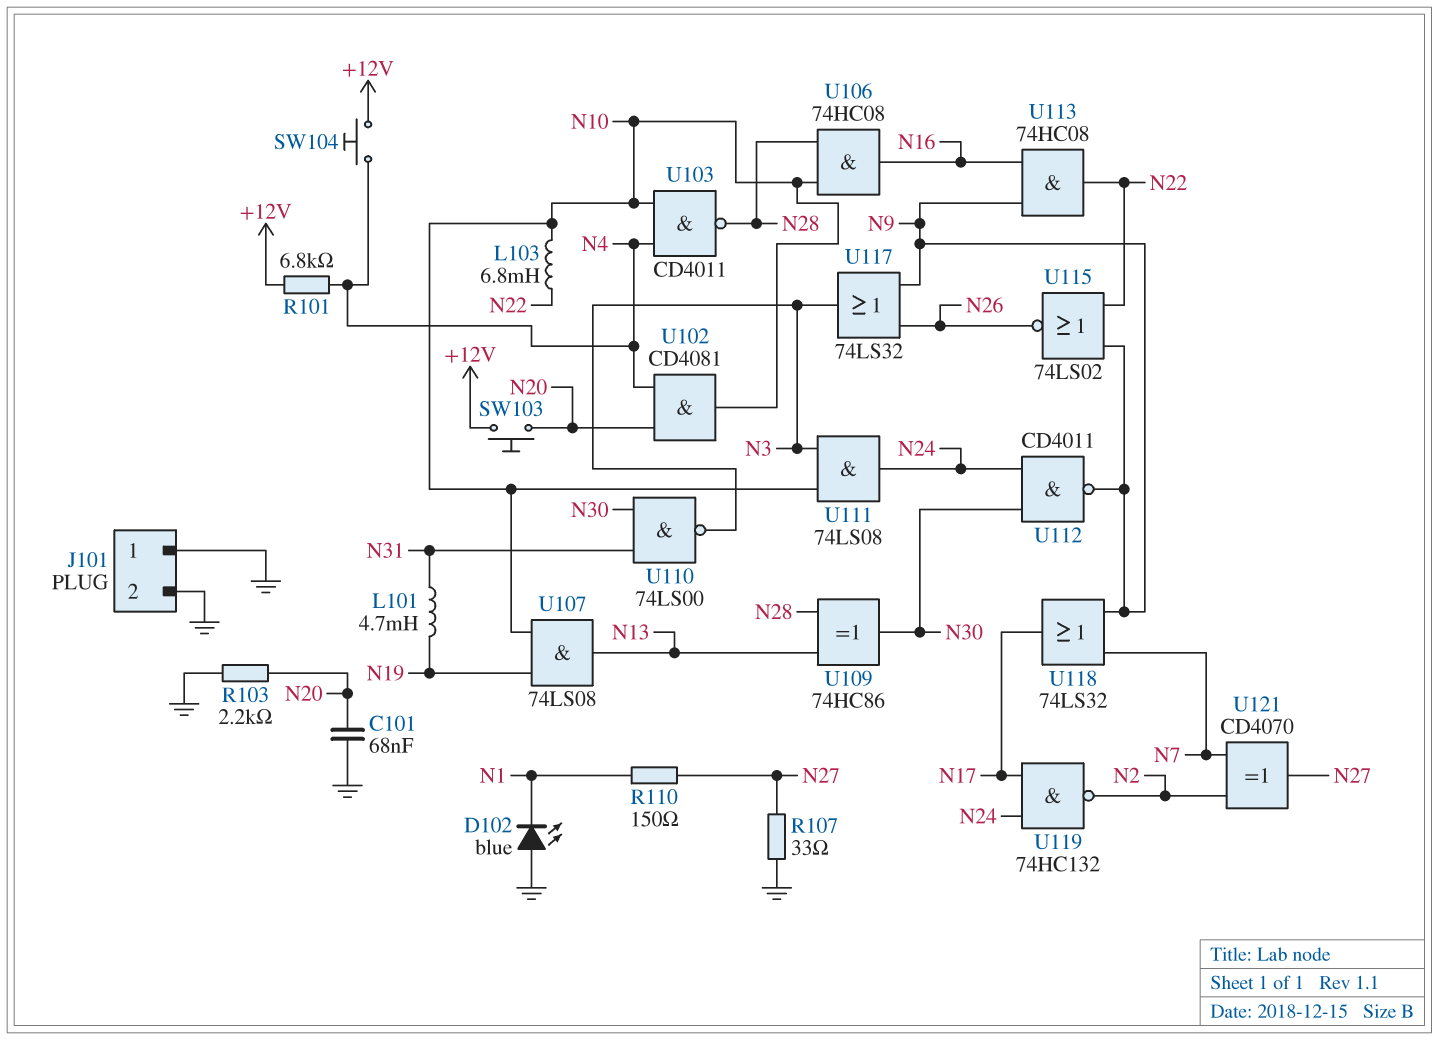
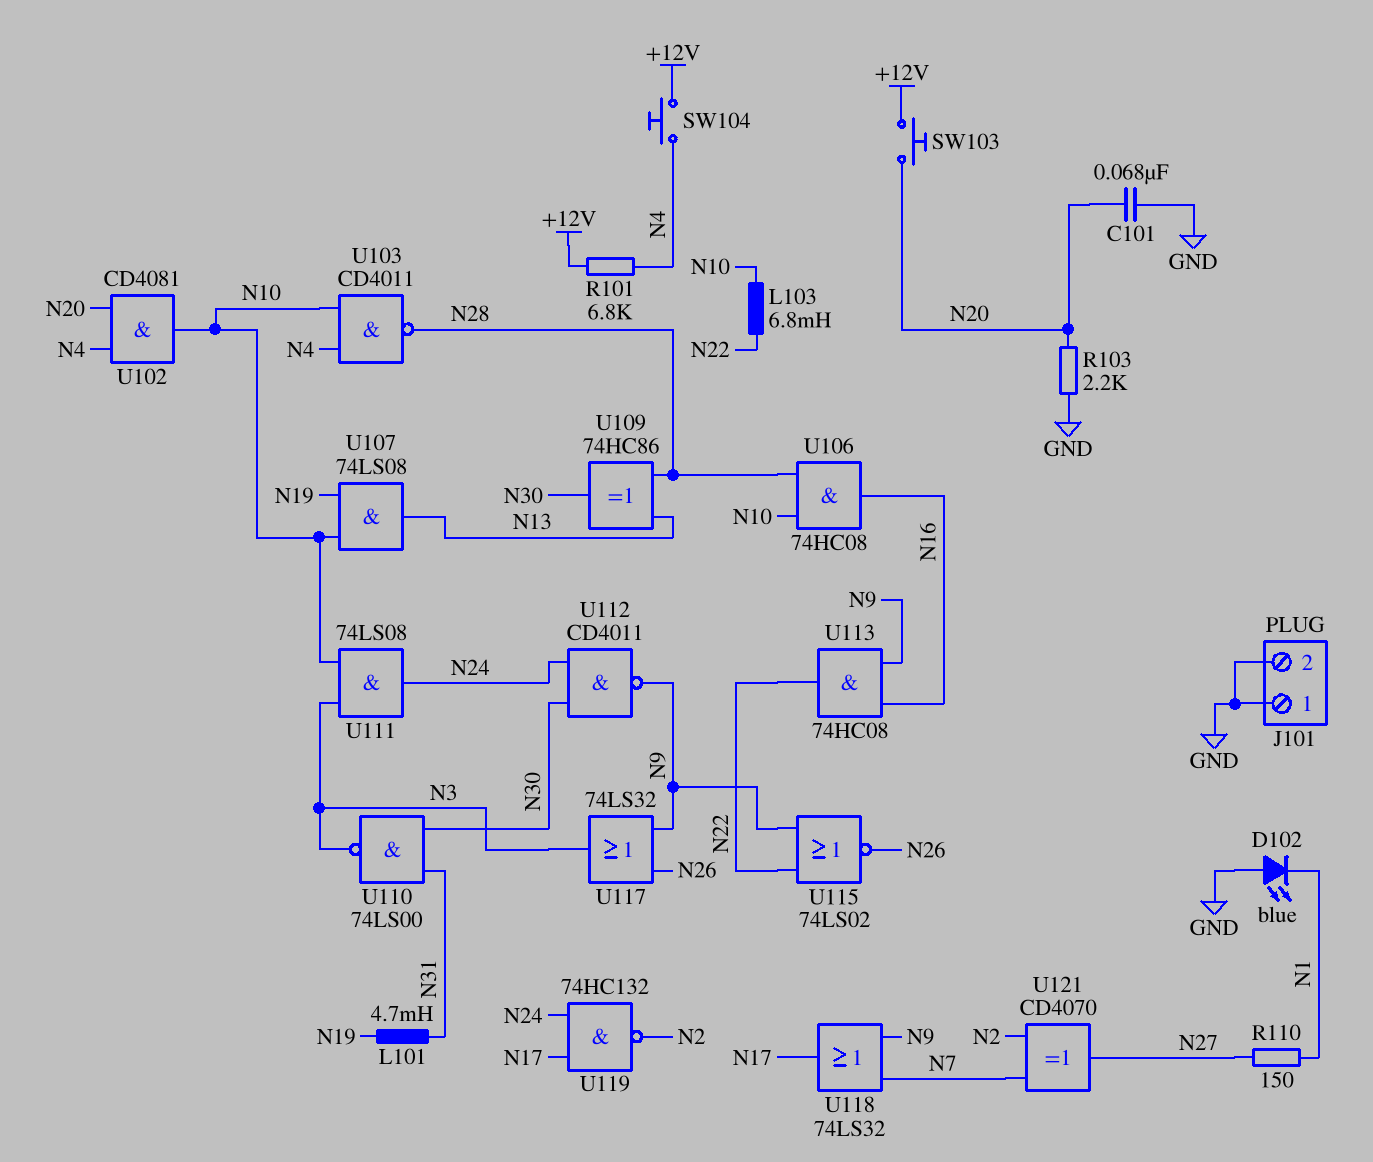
R107: 33 (GND, N27) -> none

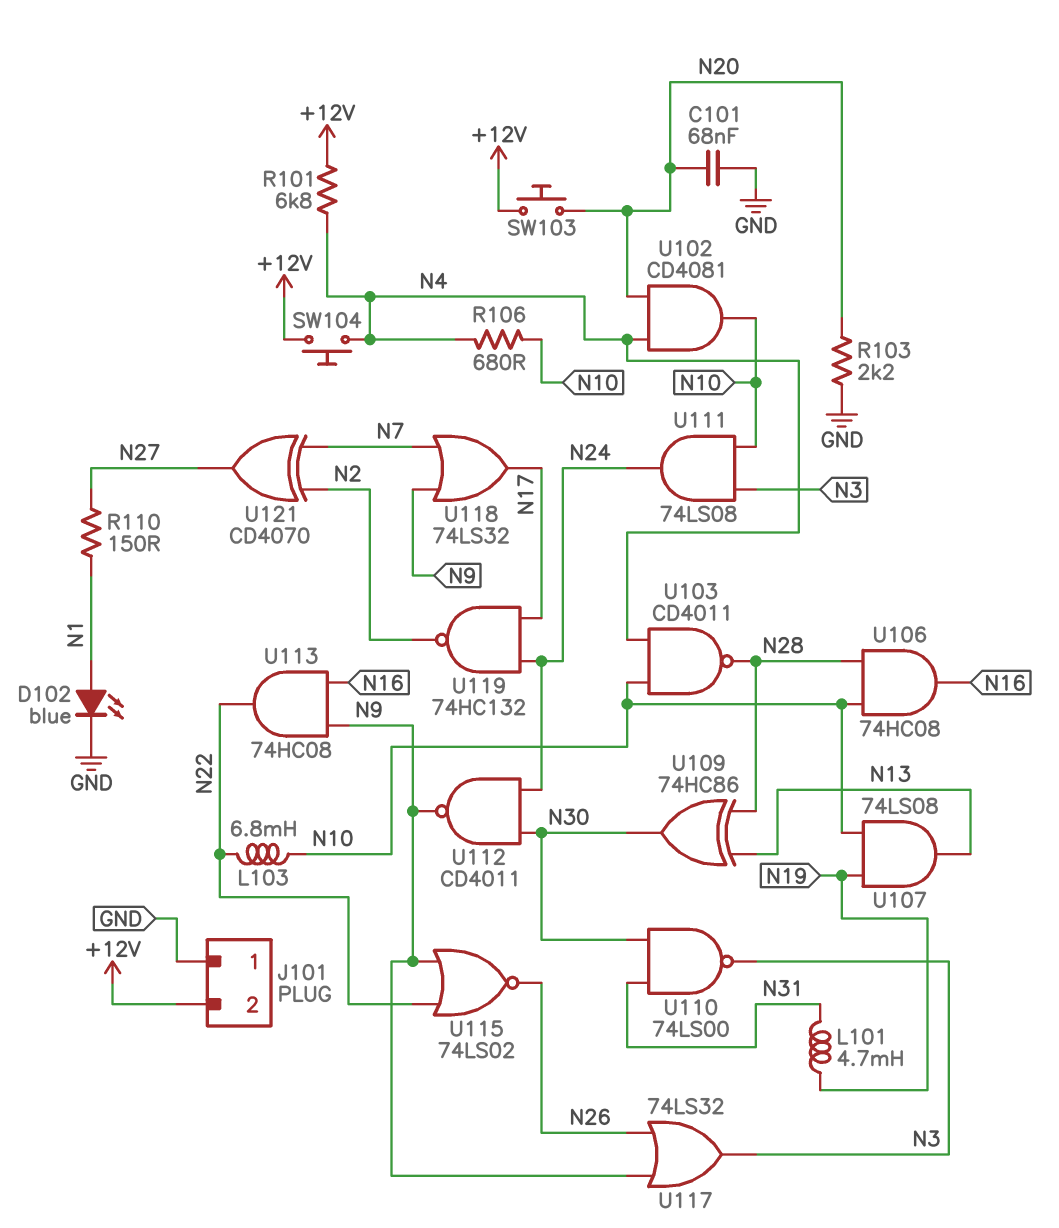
D102: LED blue (A GND, K N1) -> LED blue (A N1, K GND)
J101 pin 2: GND -> +12V
R106: none -> 680 (N4, N10)

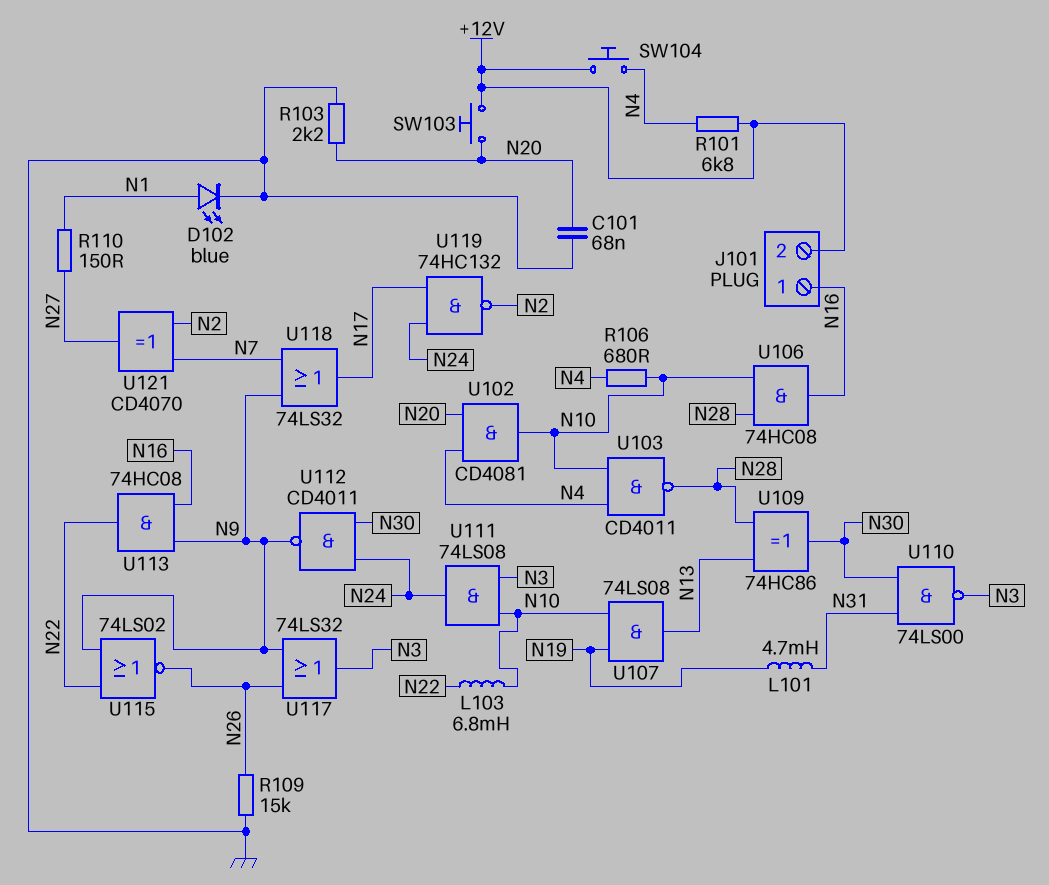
J101 pin 1: GND -> N16
R109: none -> 15k (GND, N26)

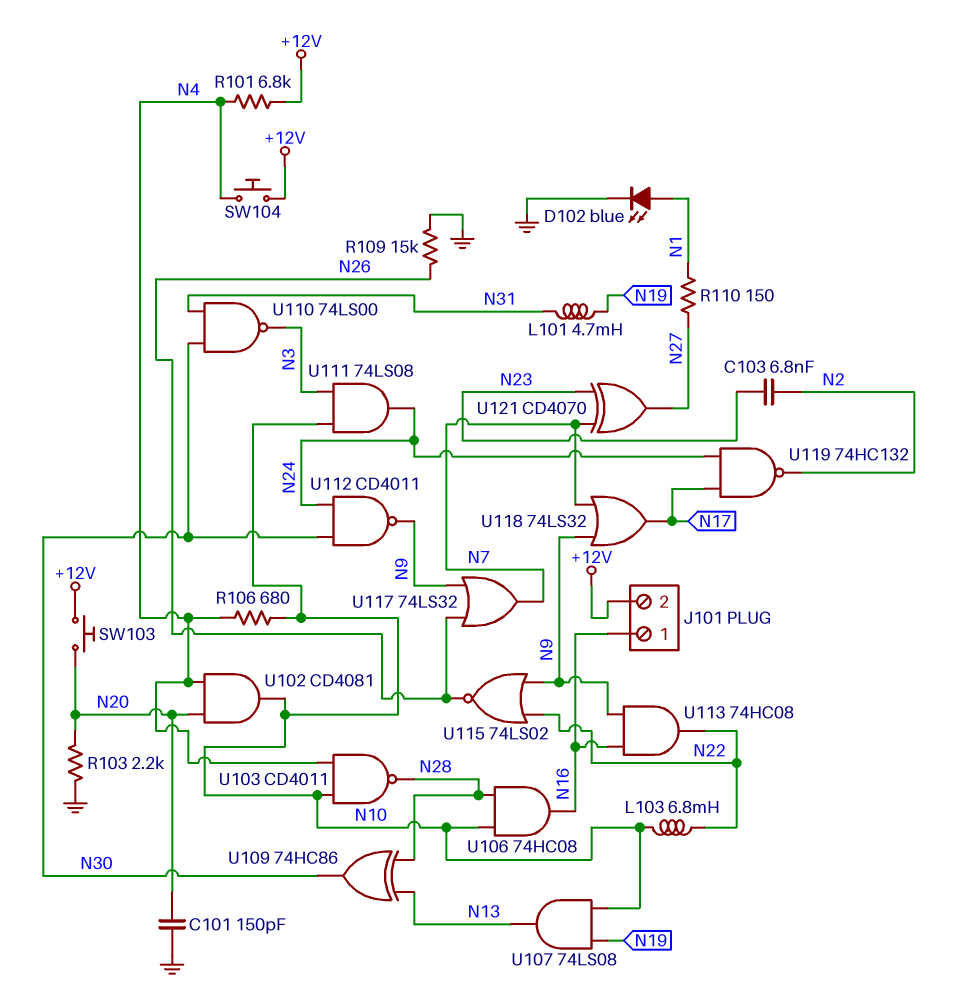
C101: 68nF (GND, N20) -> 150pF (GND, N20)
C103: none -> 6.8nF (N2, N23)
U117: OR 74LS32 (in N9, in N26, out N3) -> OR 74LS32 (in N9, in N26, out N7)
U121: XOR CD4070 (in N2, in N7, out N27) -> XOR CD4070 (in N7, in N23, out N27)

